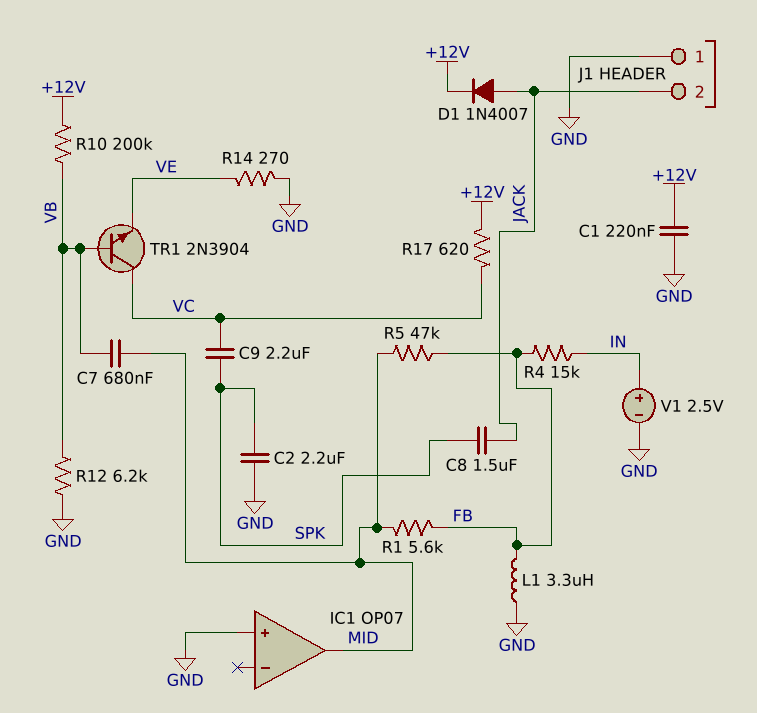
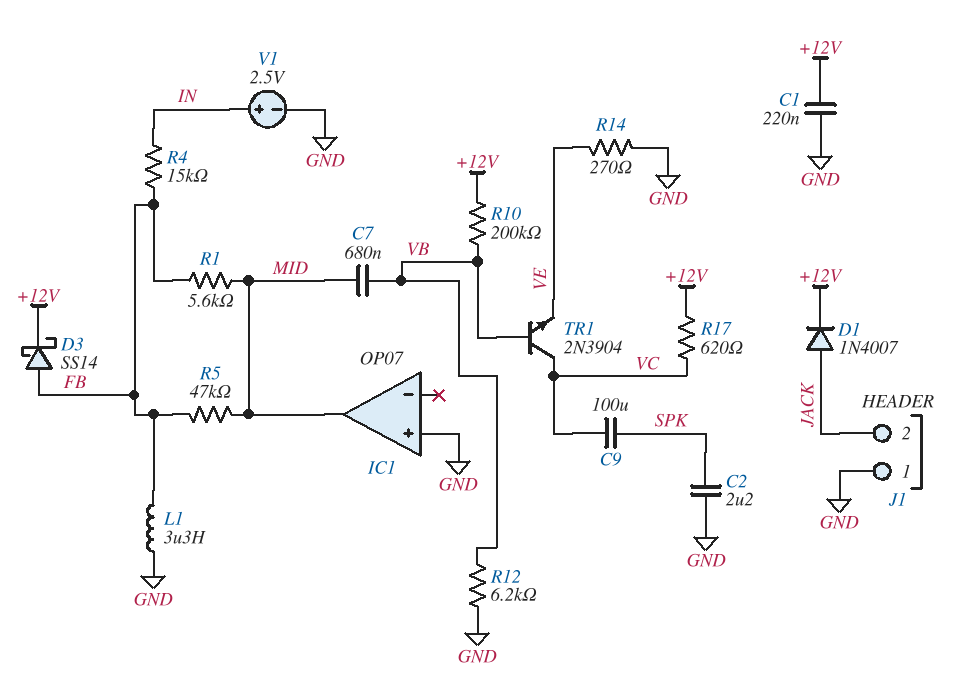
C8: 1.5uF (JACK, SPK) -> none
C9: 2.2uF (SPK, VC) -> 100uF (SPK, VC)
D3: none -> schottky SS14 (A FB, K +12V)

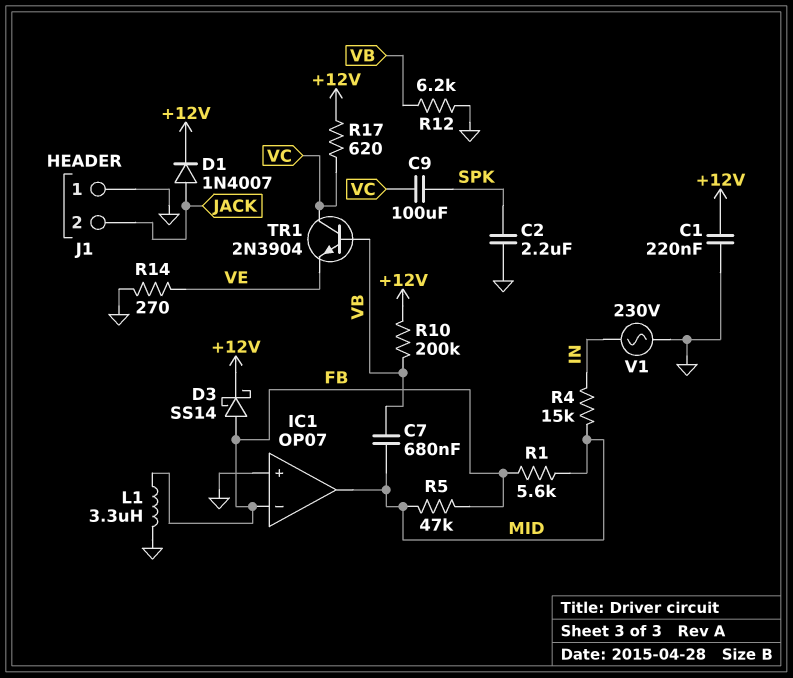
IC1 pin in-: none -> FB
R4: 15k (FB, IN) -> 15k (IN, MID)
V1: 2.5V (plus IN, minus GND) -> AC 230V (GND, IN)

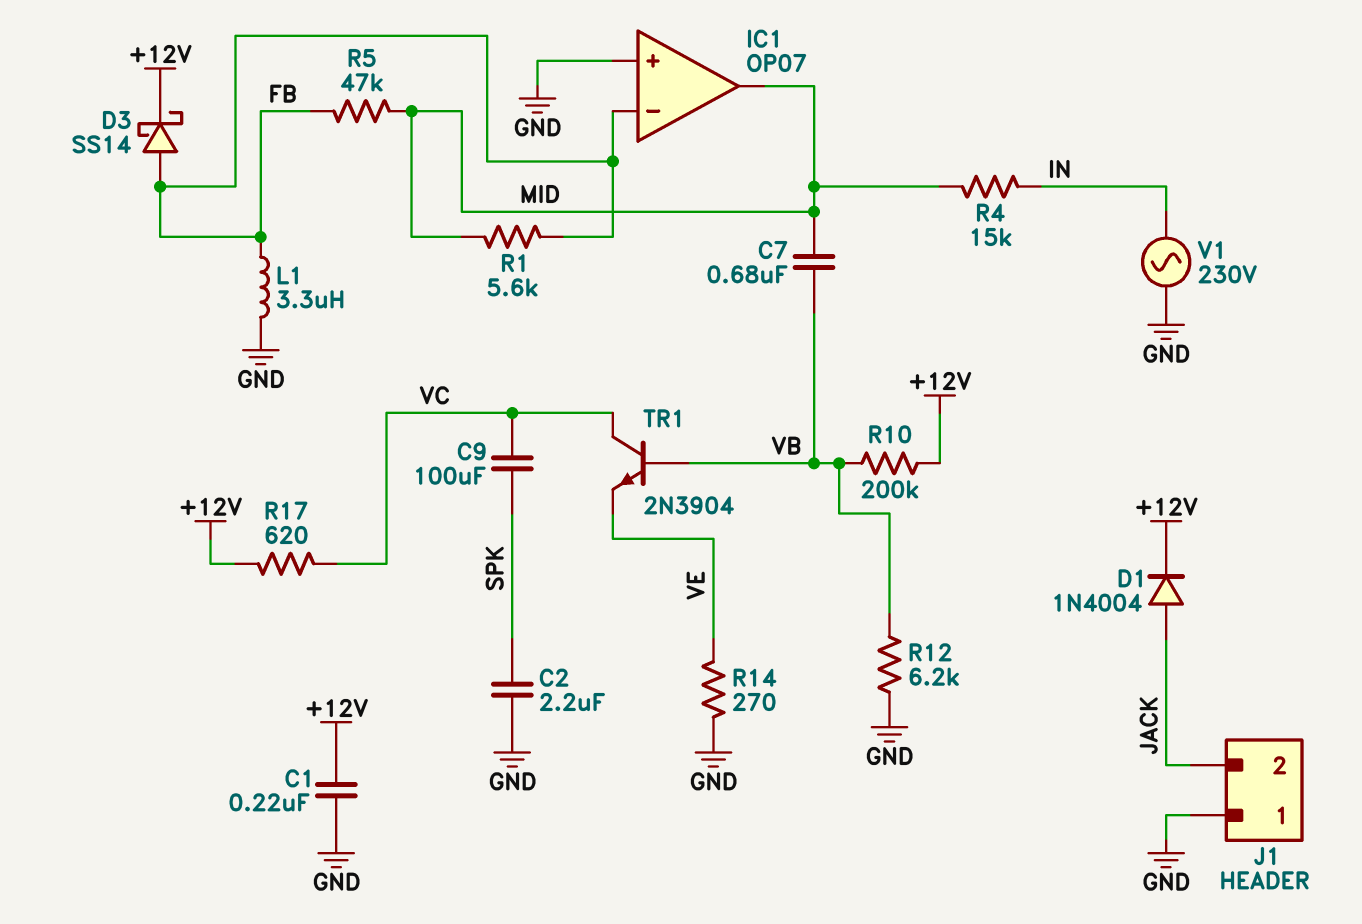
D1: diode 1N4007 (A JACK, K +12V) -> diode 1N4004 (A JACK, K +12V)

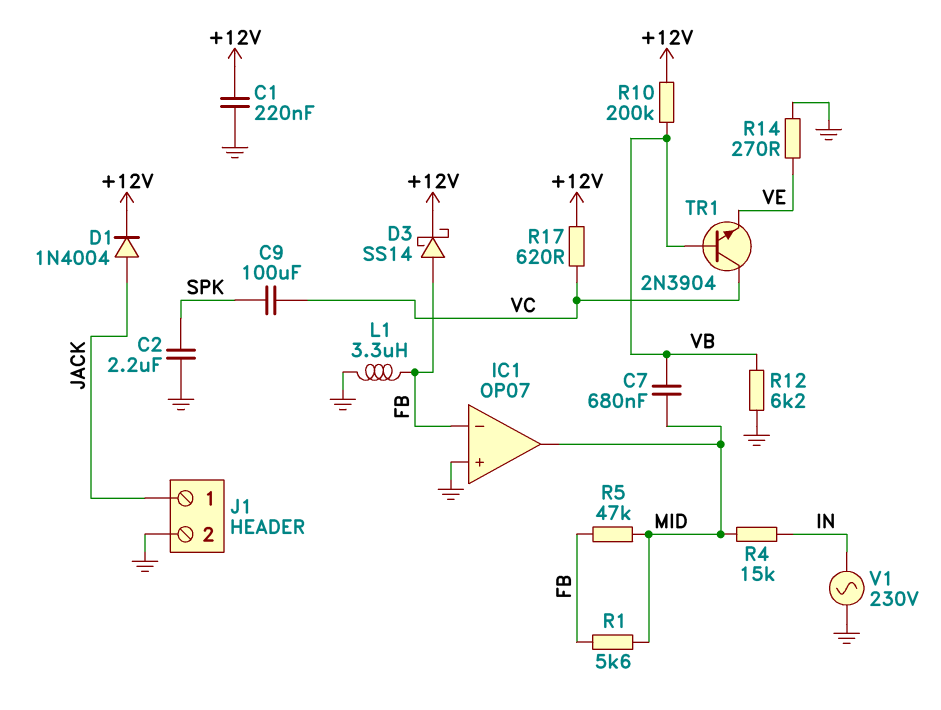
J1 pin 1: GND -> JACK
J1 pin 2: JACK -> GND

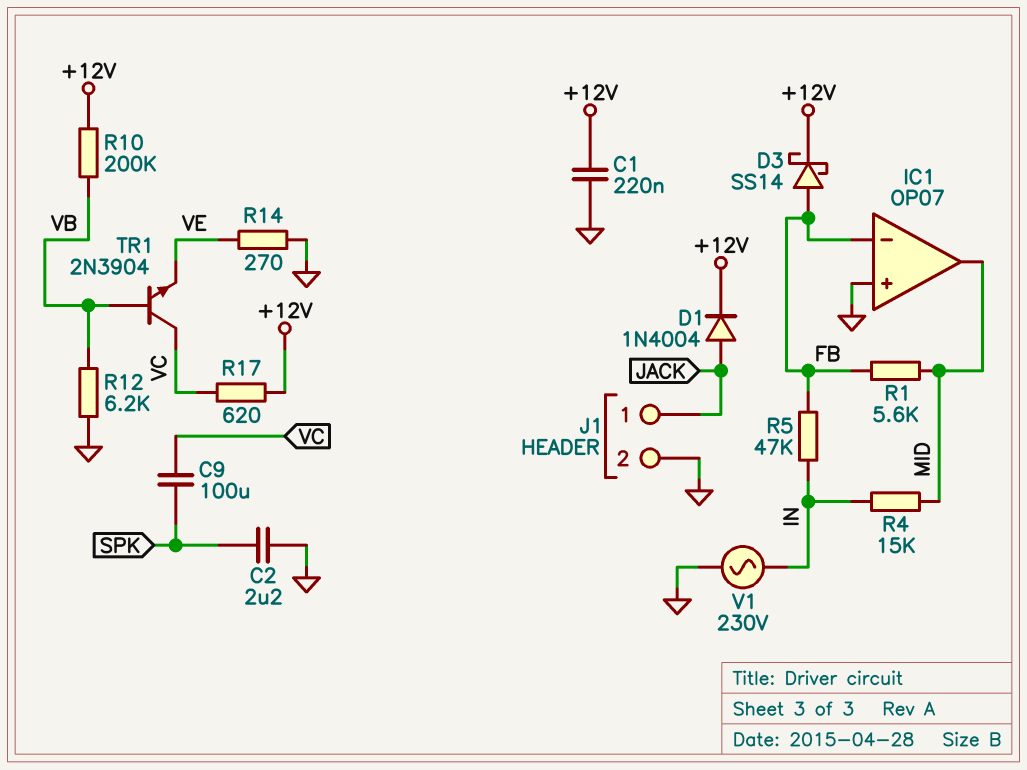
C7: 680nF (MID, VB) -> none
L1: 3.3uH (FB, GND) -> none
R5: 47k (FB, MID) -> 47k (FB, IN)

